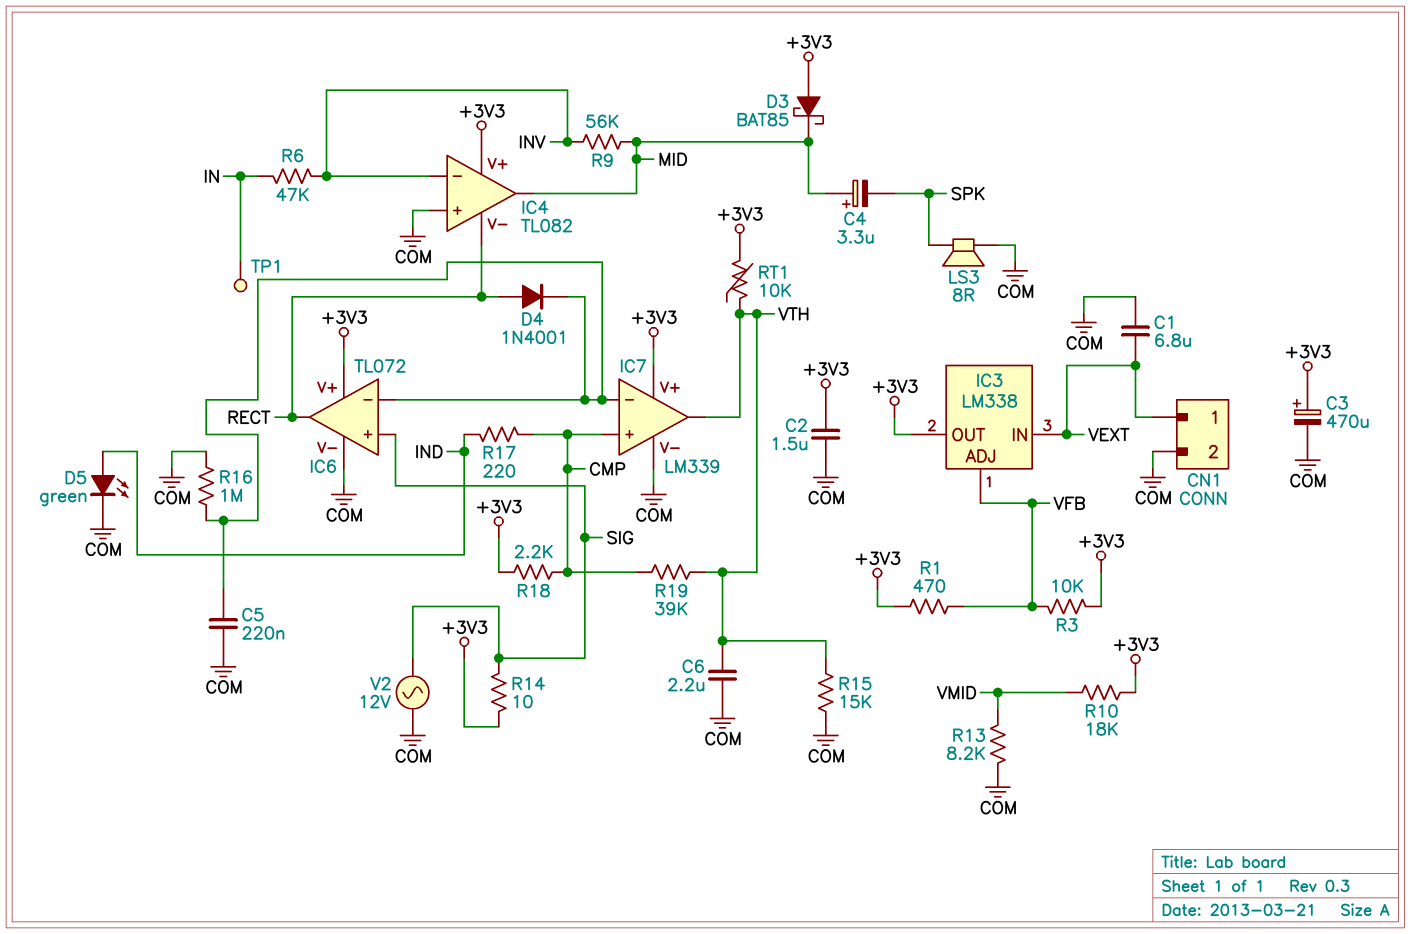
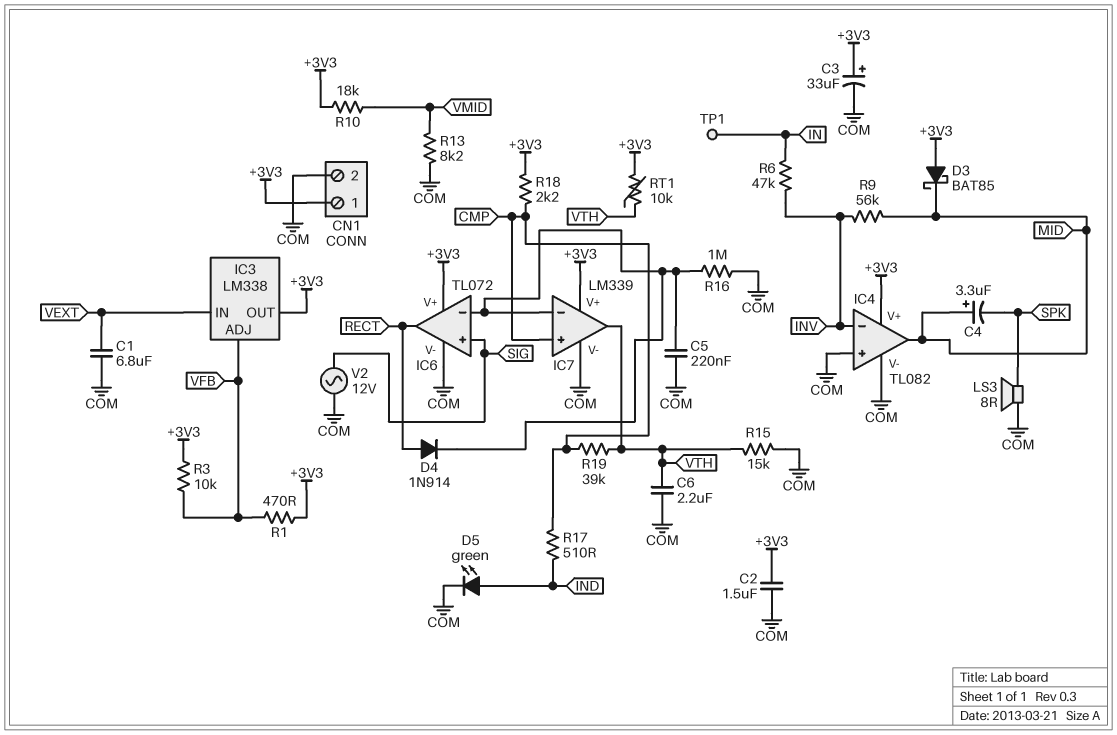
C3: 470uF (plus +3V3, minus COM) -> 33uF (plus +3V3, minus COM)
CN1 pin 1: VEXT -> +3V3
D4: diode 1N4001 (A RECT, K IC6/in-) -> diode 1N914 (A RECT, K IC6/in-)
IC4 pin V-: RECT -> COM
R14: 10 (+3V3, SIG) -> none
R17: 220 (CMP, IND) -> 510 (CMP, IND)

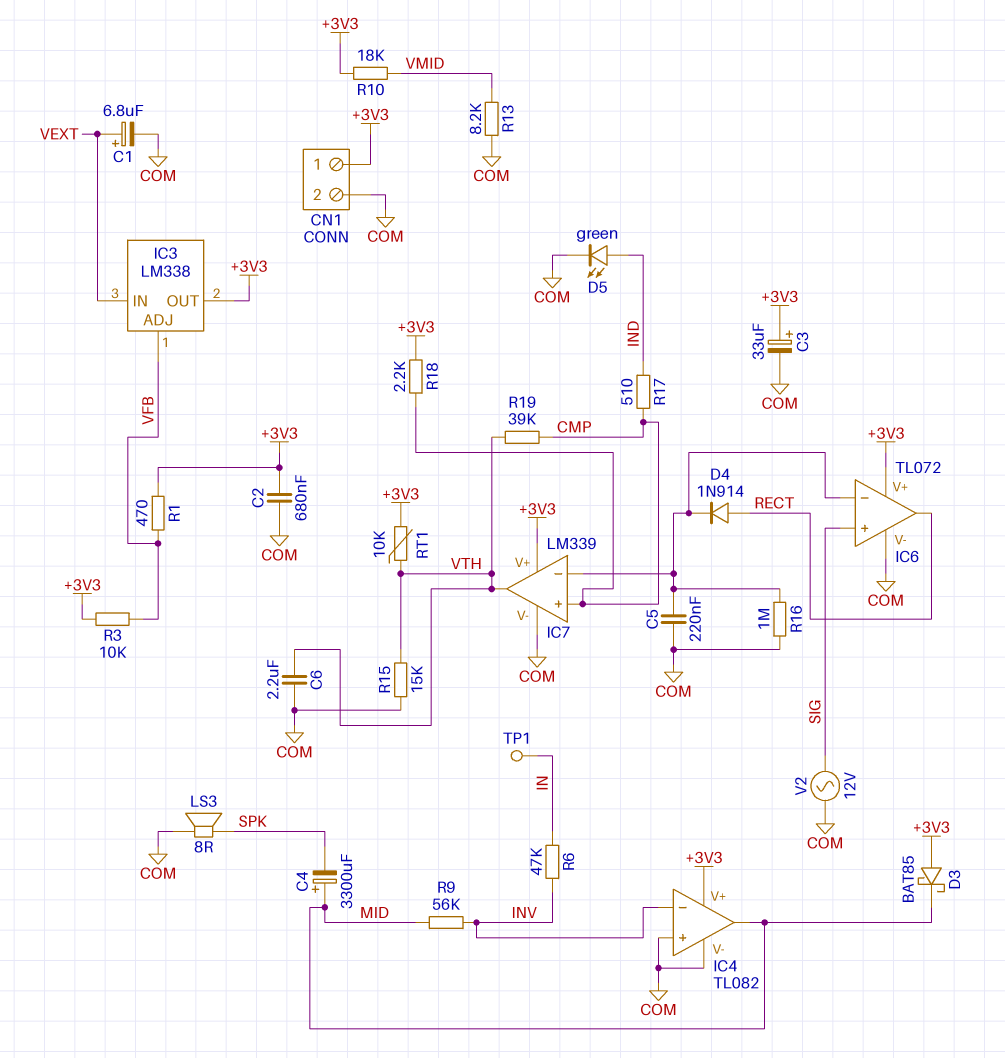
C1: 6.8uF (COM, VEXT) -> 6.8uF (plus VEXT, minus COM)
C2: 1.5uF (+3V3, COM) -> 680nF (+3V3, COM)
C4: 3.3uF (plus MID, minus SPK) -> 3300uF (plus MID, minus SPK)

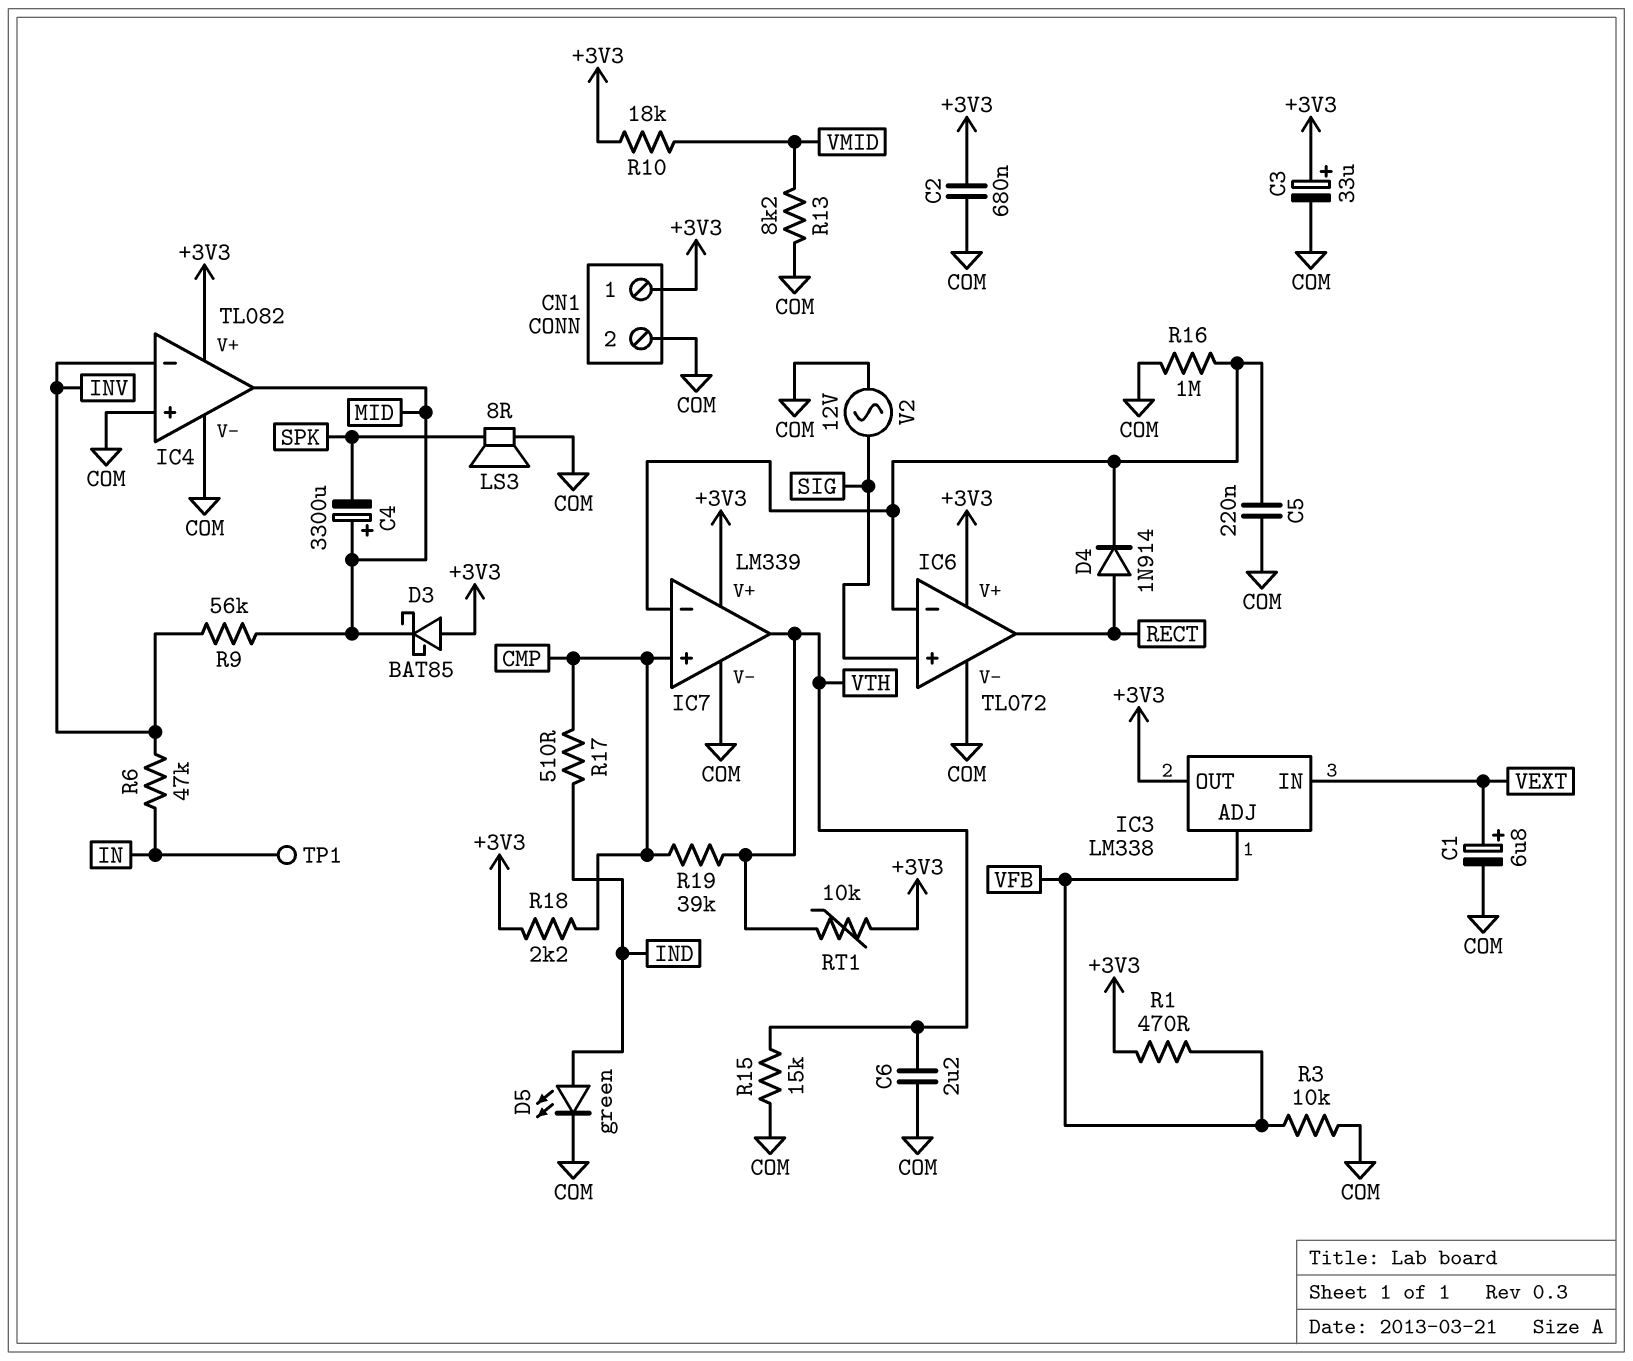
R3: 10k (+3V3, VFB) -> 10k (COM, VFB)

